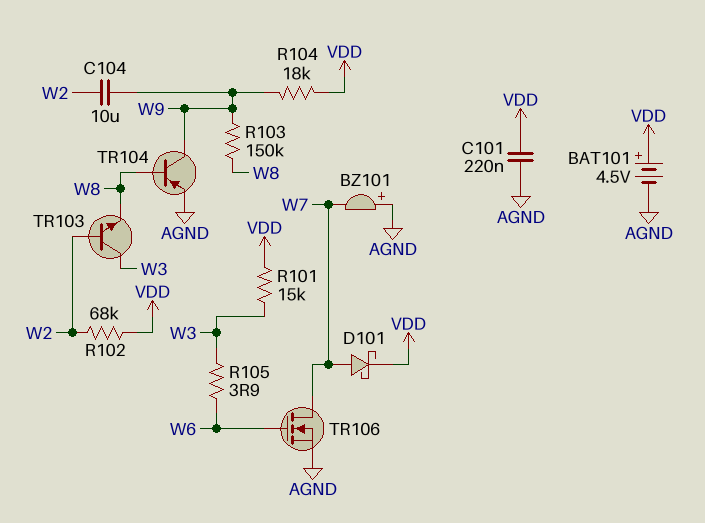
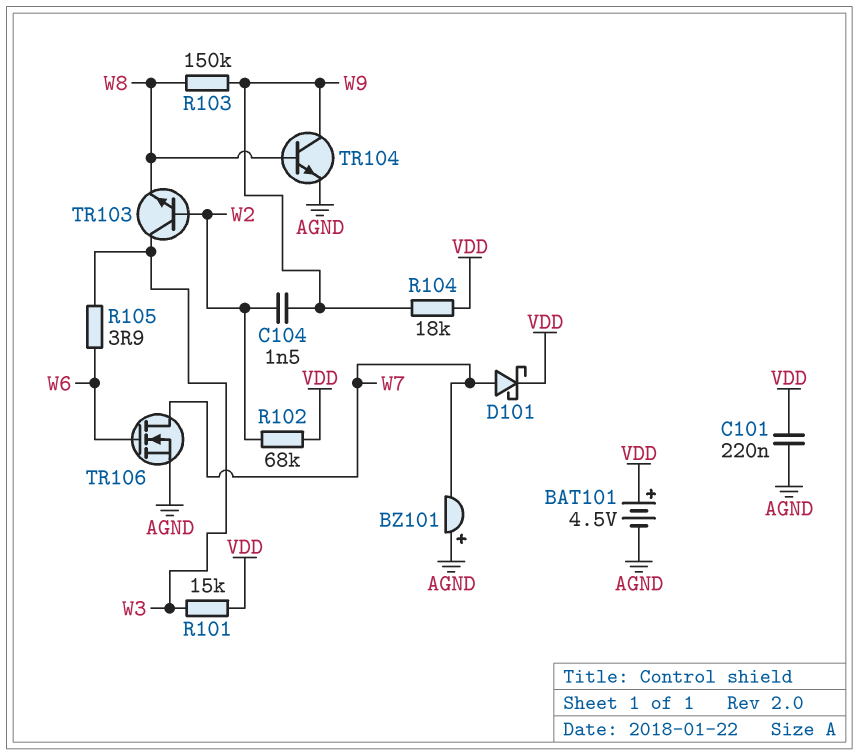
C104: 10uF (W2, W9) -> 1.5nF (W2, W9)
TR104: PNP (B W8, C W9, E AGND) -> NPN (B W8, C W9, E AGND)

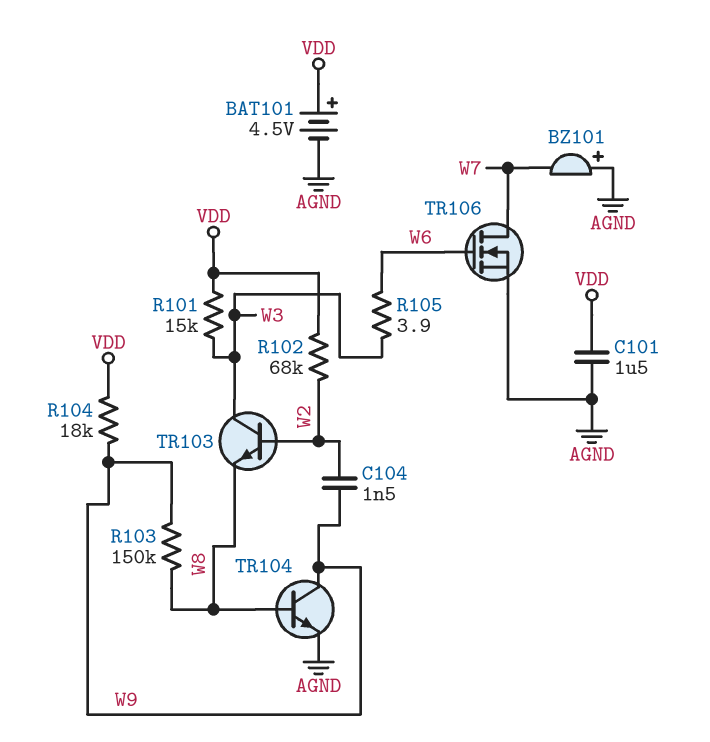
C101: 220nF (AGND, VDD) -> 1.5uF (AGND, VDD)
D101: schottky (A W7, K VDD) -> none

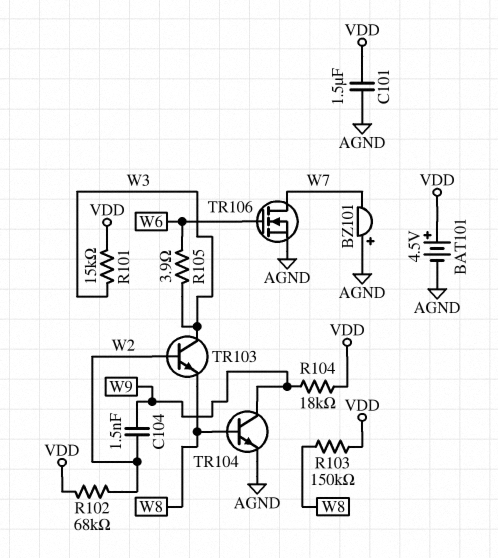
R103: 150k (W8, W9) -> 150k (VDD, W8)

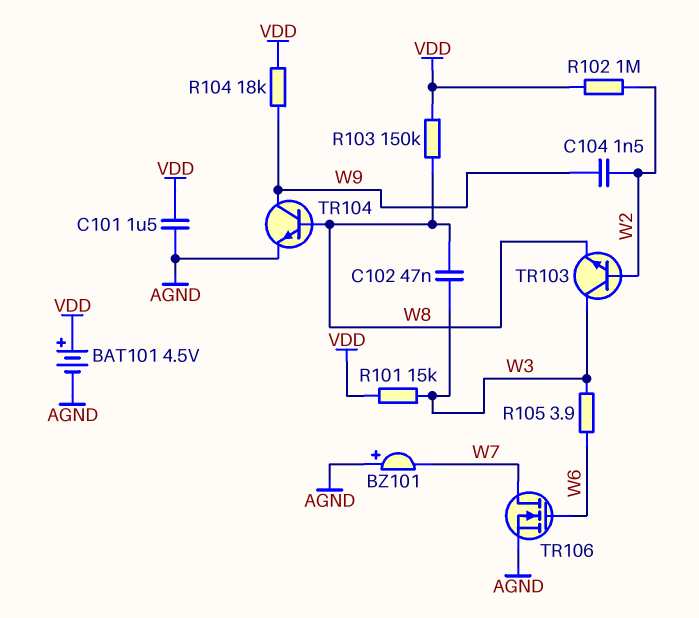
C102: none -> 47nF (W3, W8)
R102: 68k (VDD, W2) -> 1M (VDD, W2)

